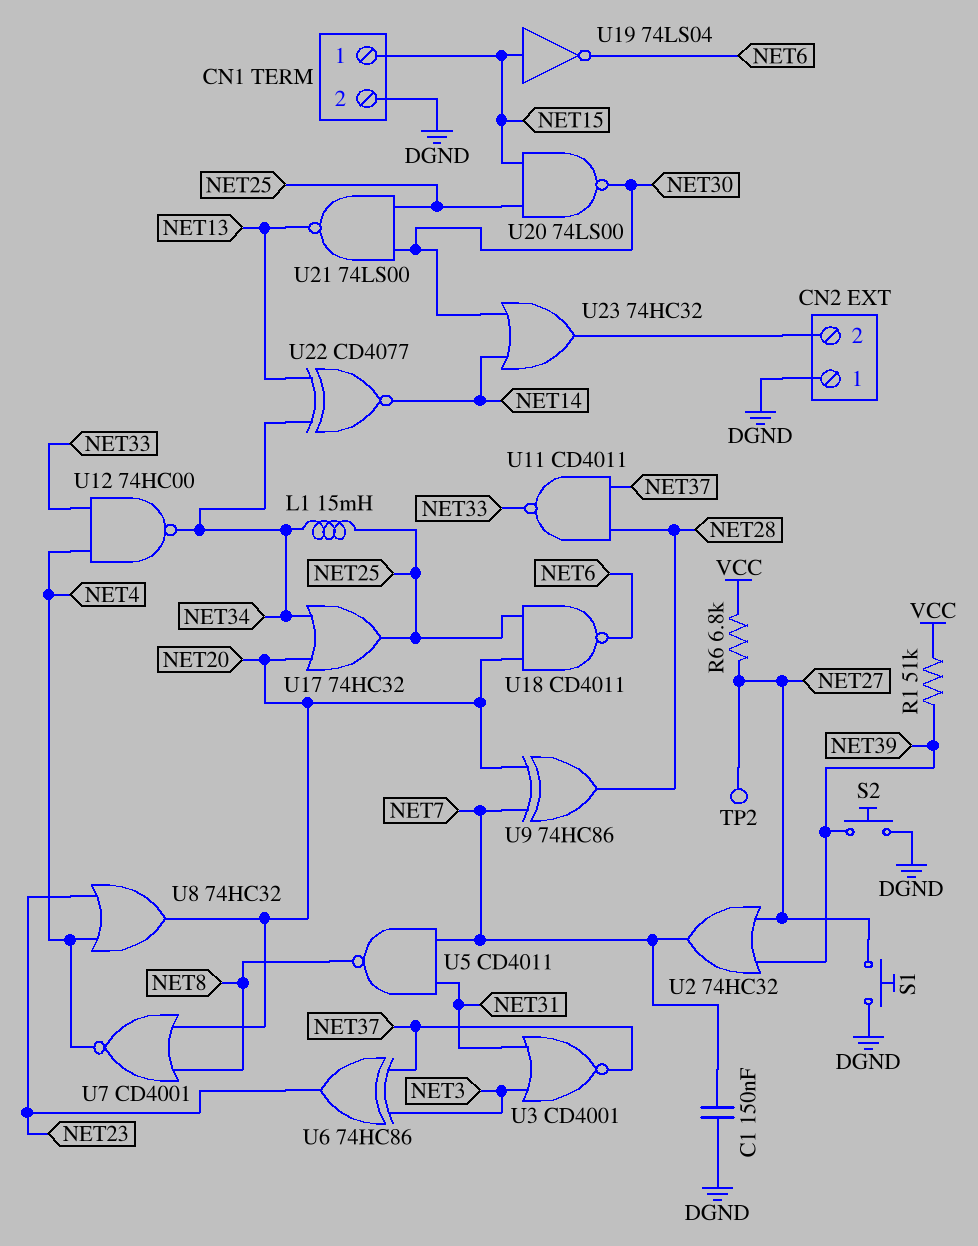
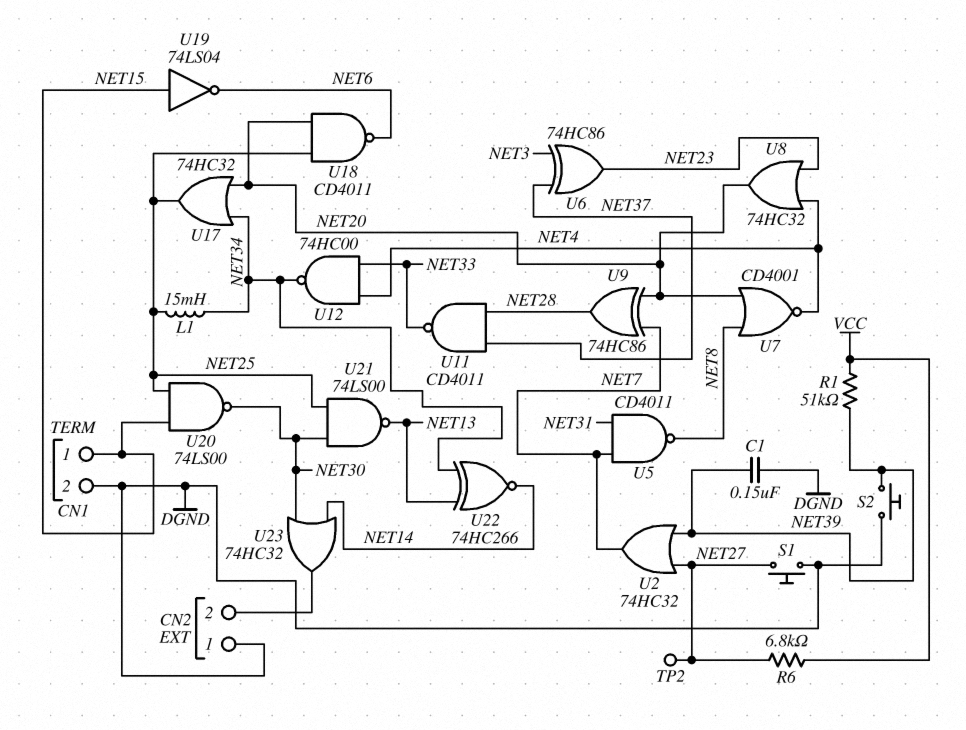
C1: 150nF (DGND, NET7) -> 150nF (DGND, NET39)
U3: NOR CD4001 (in NET3, in NET31, out NET37) -> none
U22: XNOR CD4077 (in NET13, in NET34, out NET14) -> XNOR 74HC266 (in NET13, in NET34, out NET14)

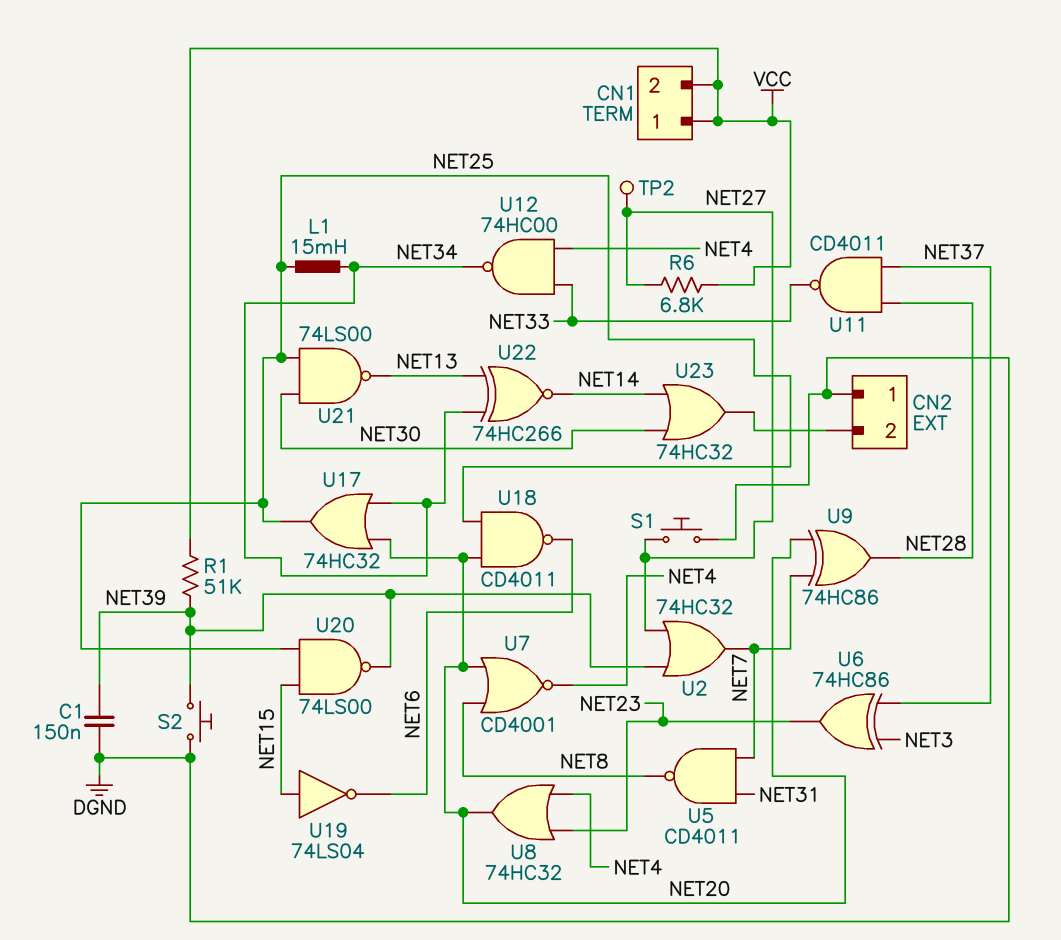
CN1 pin 1: NET15 -> VCC
CN1 pin 2: DGND -> VCC
U20: NAND 74LS00 (in NET15, in NET25, out NET30) -> NAND 74LS00 (in NET15, in NET25, out NET39)

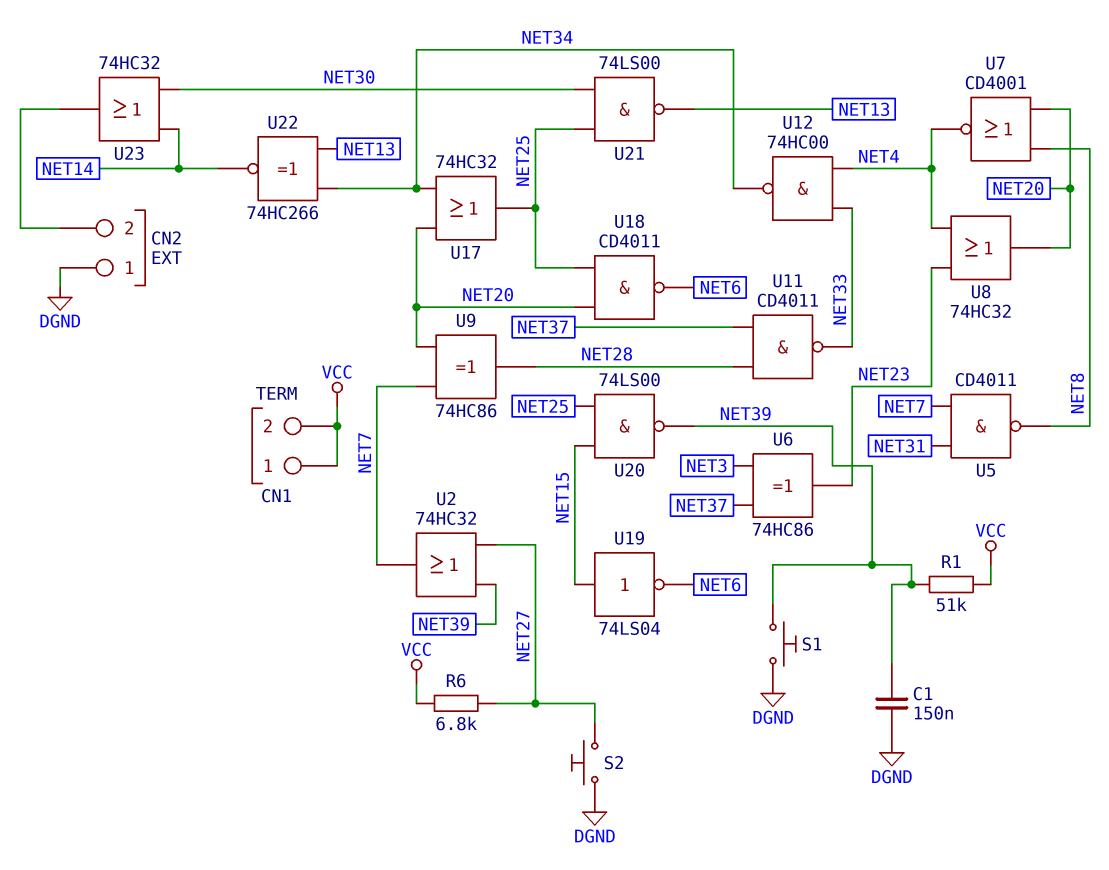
L1: 15mH (NET25, NET34) -> none
S1: button (DGND, NET27) -> button (DGND, NET39)
S2: button (DGND, NET39) -> button (DGND, NET27)
TP2: test point (NET27) -> none

